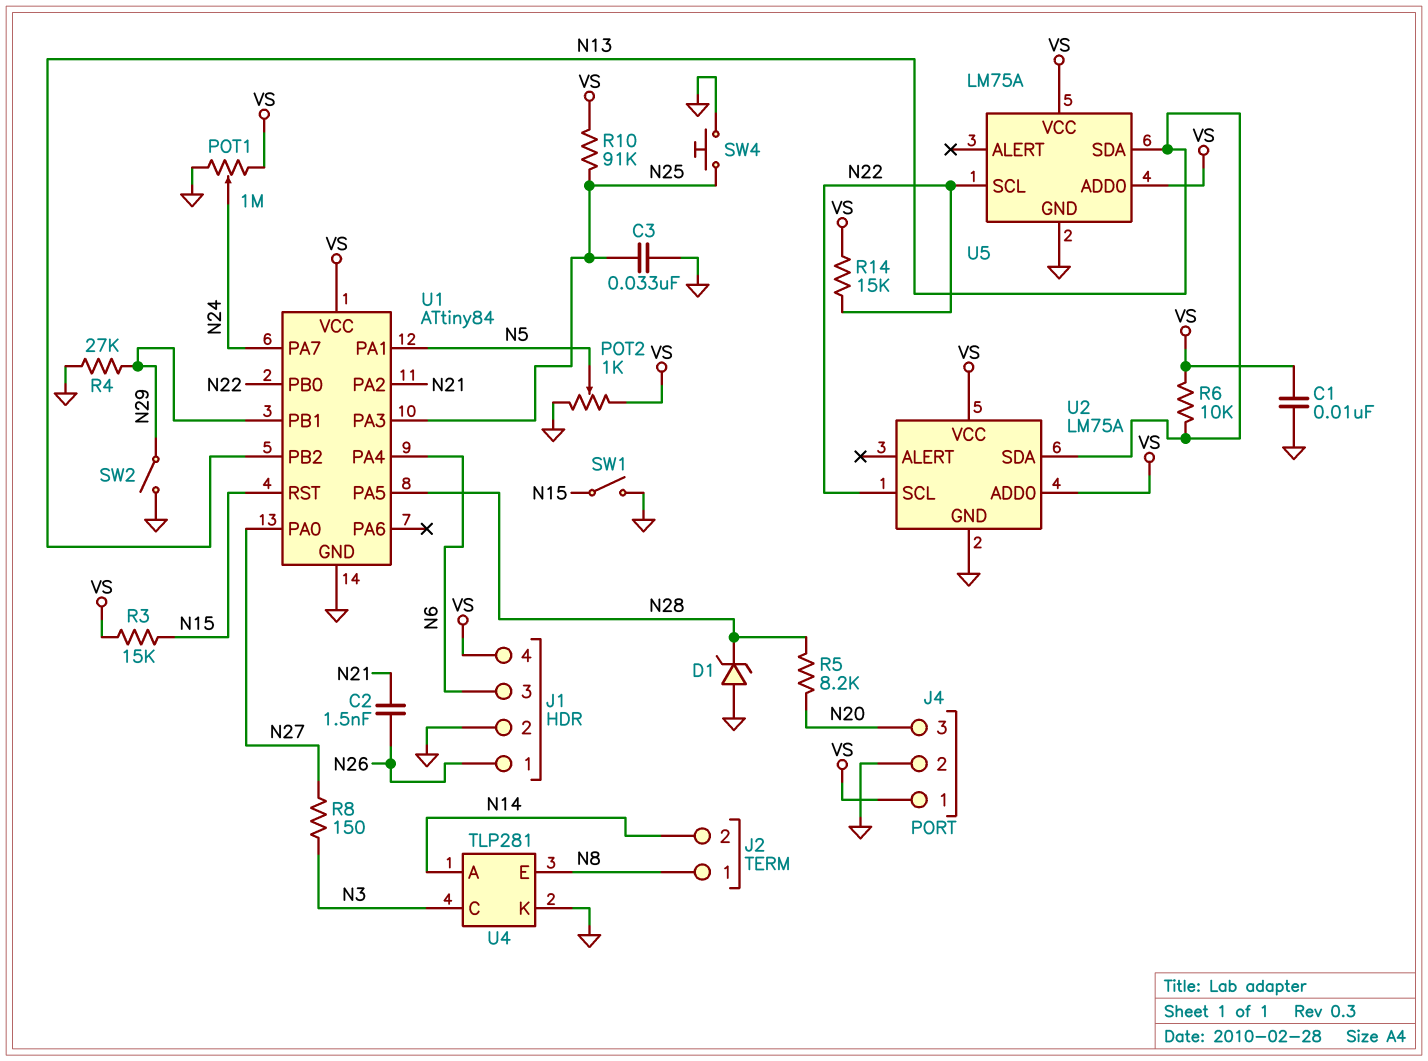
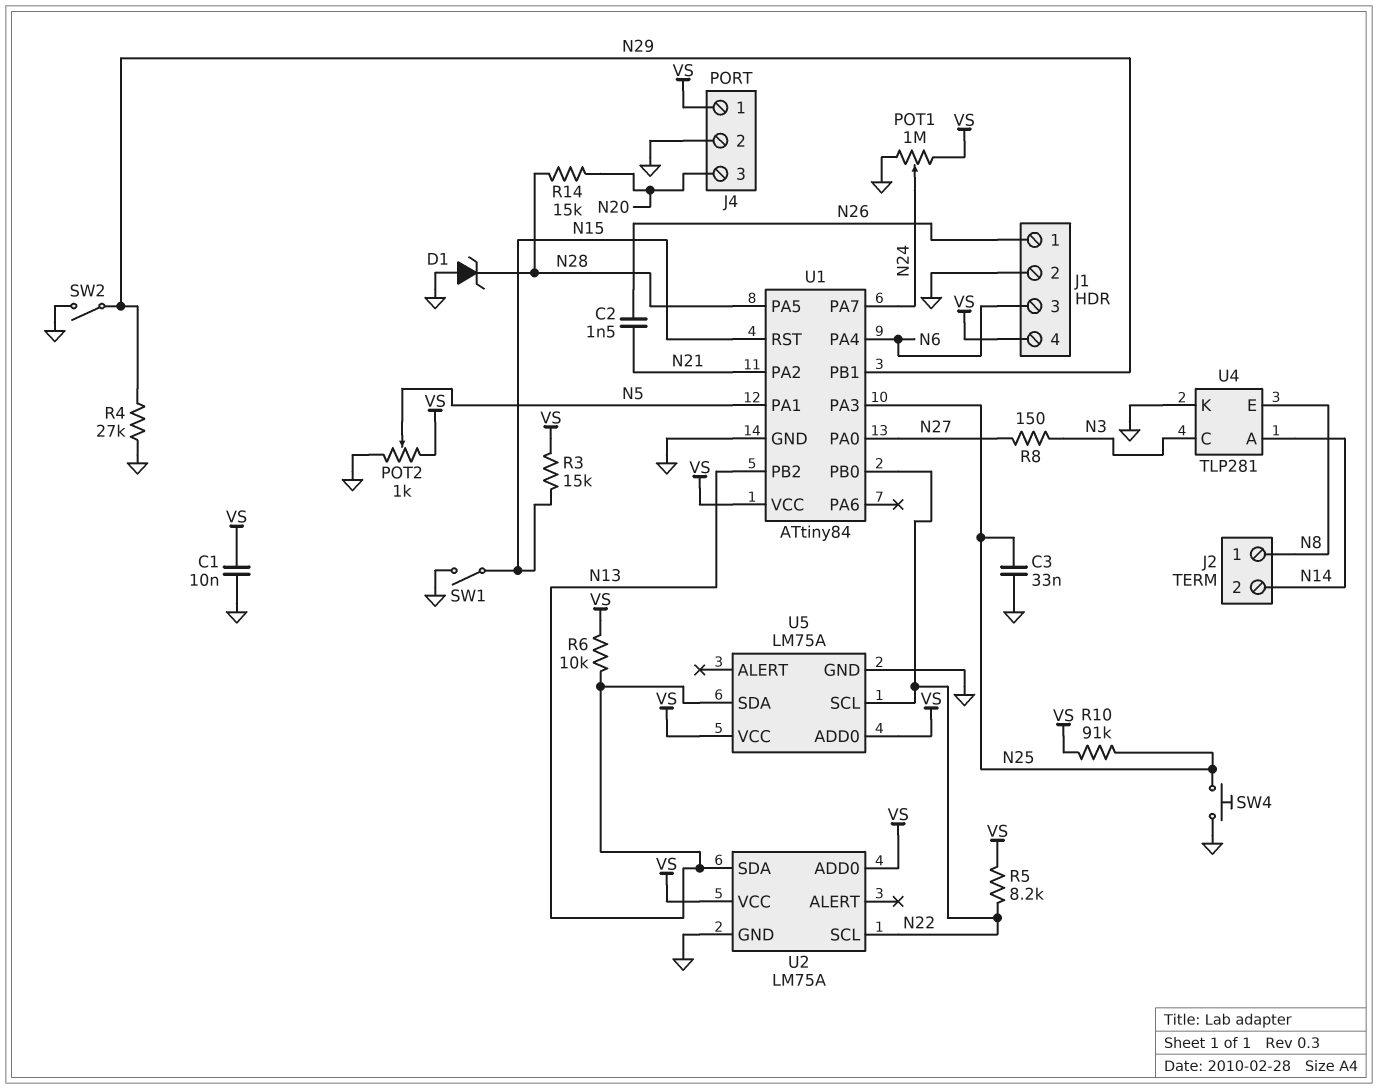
R5: 8.2k (N20, N28) -> 8.2k (N22, VS)
R14: 15k (N22, VS) -> 15k (N20, N28)

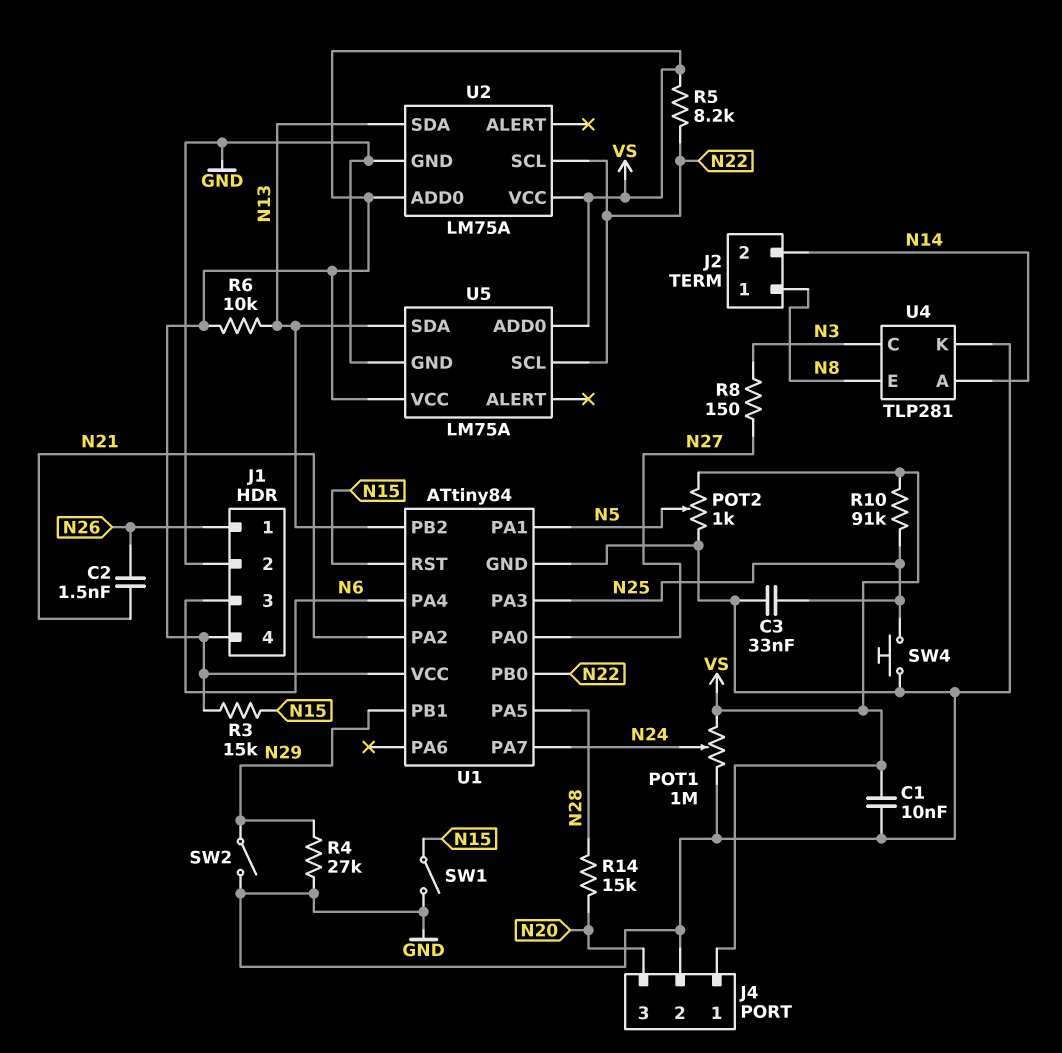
D1: zener (A GND, K N28) -> none

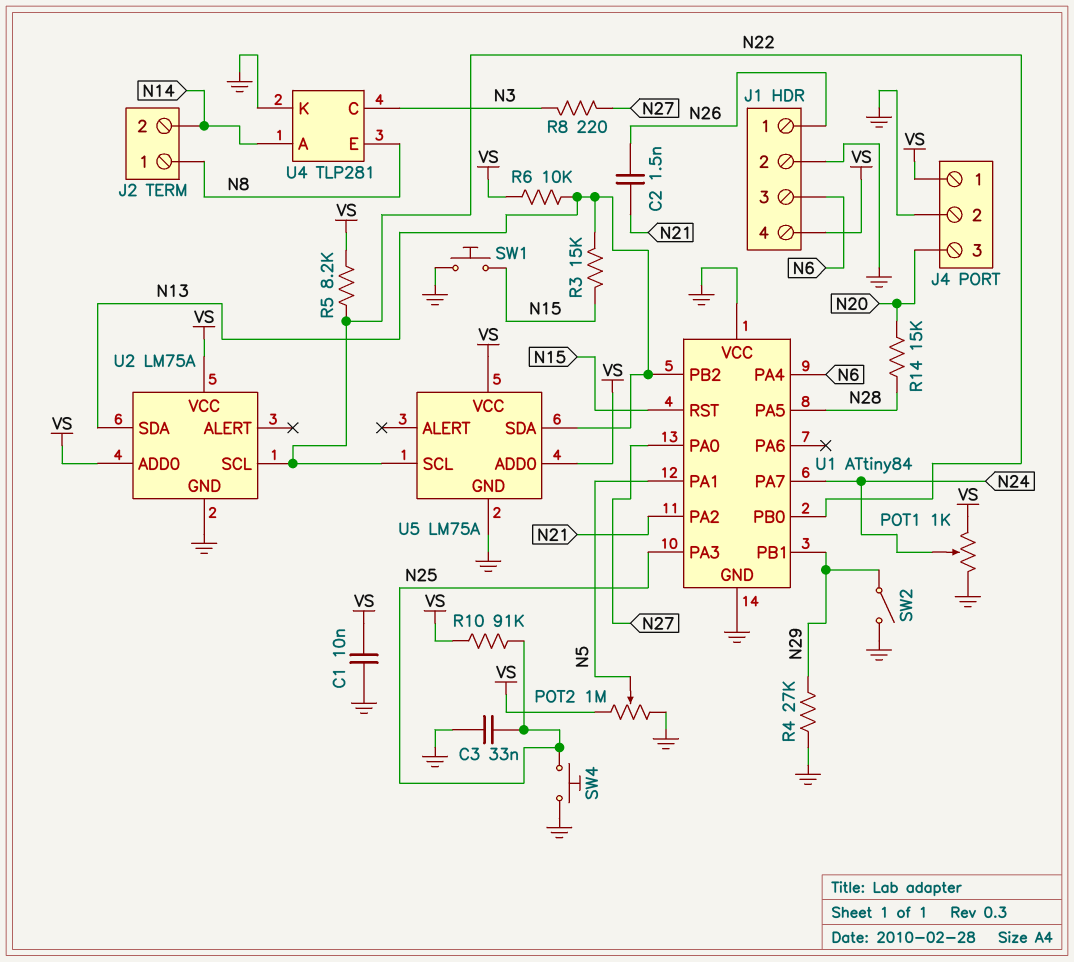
POT1: 1M (GND, VS, wiper N24) -> 1k (GND, VS, wiper N24)
POT2: 1k (GND, VS, wiper N5) -> 1M (GND, VS, wiper N5)
R3: 15k (N15, VS) -> 15k (N13, N15)
R8: 150 (N3, N27) -> 220 (N3, N27)
SW1: switch (GND, N15) -> button (GND, N15)
U1 pin VCC: VS -> GND

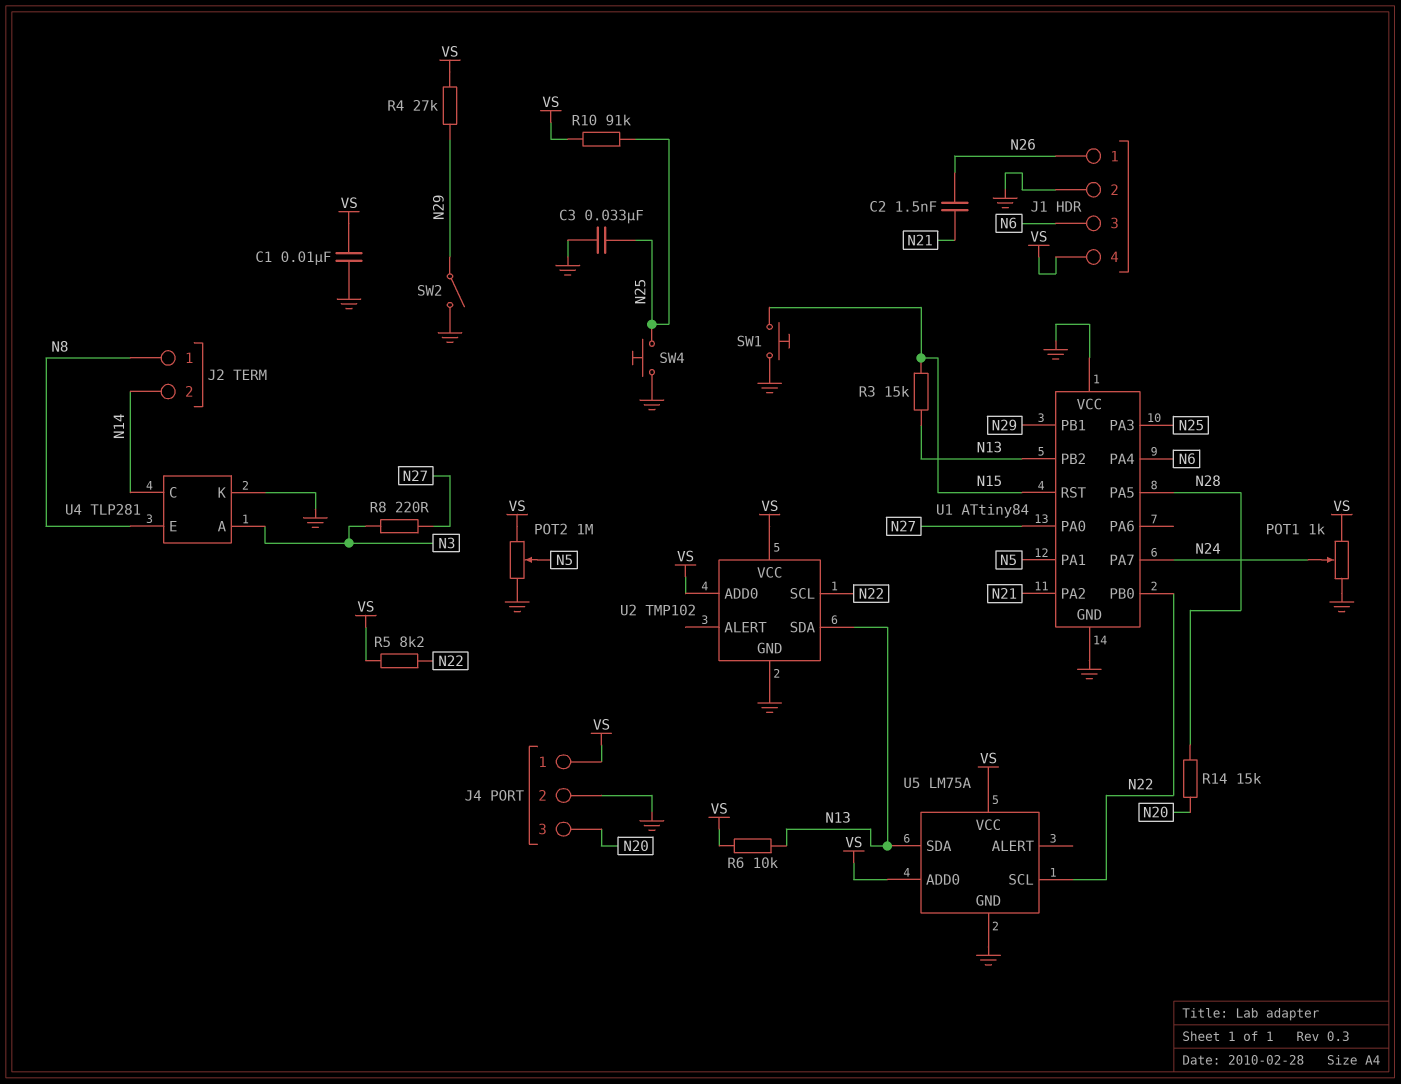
R4: 27k (GND, N29) -> 27k (N29, VS)
U2: LM75A -> TMP102
U4 pin A: N14 -> N3
U4 pin C: N3 -> N14

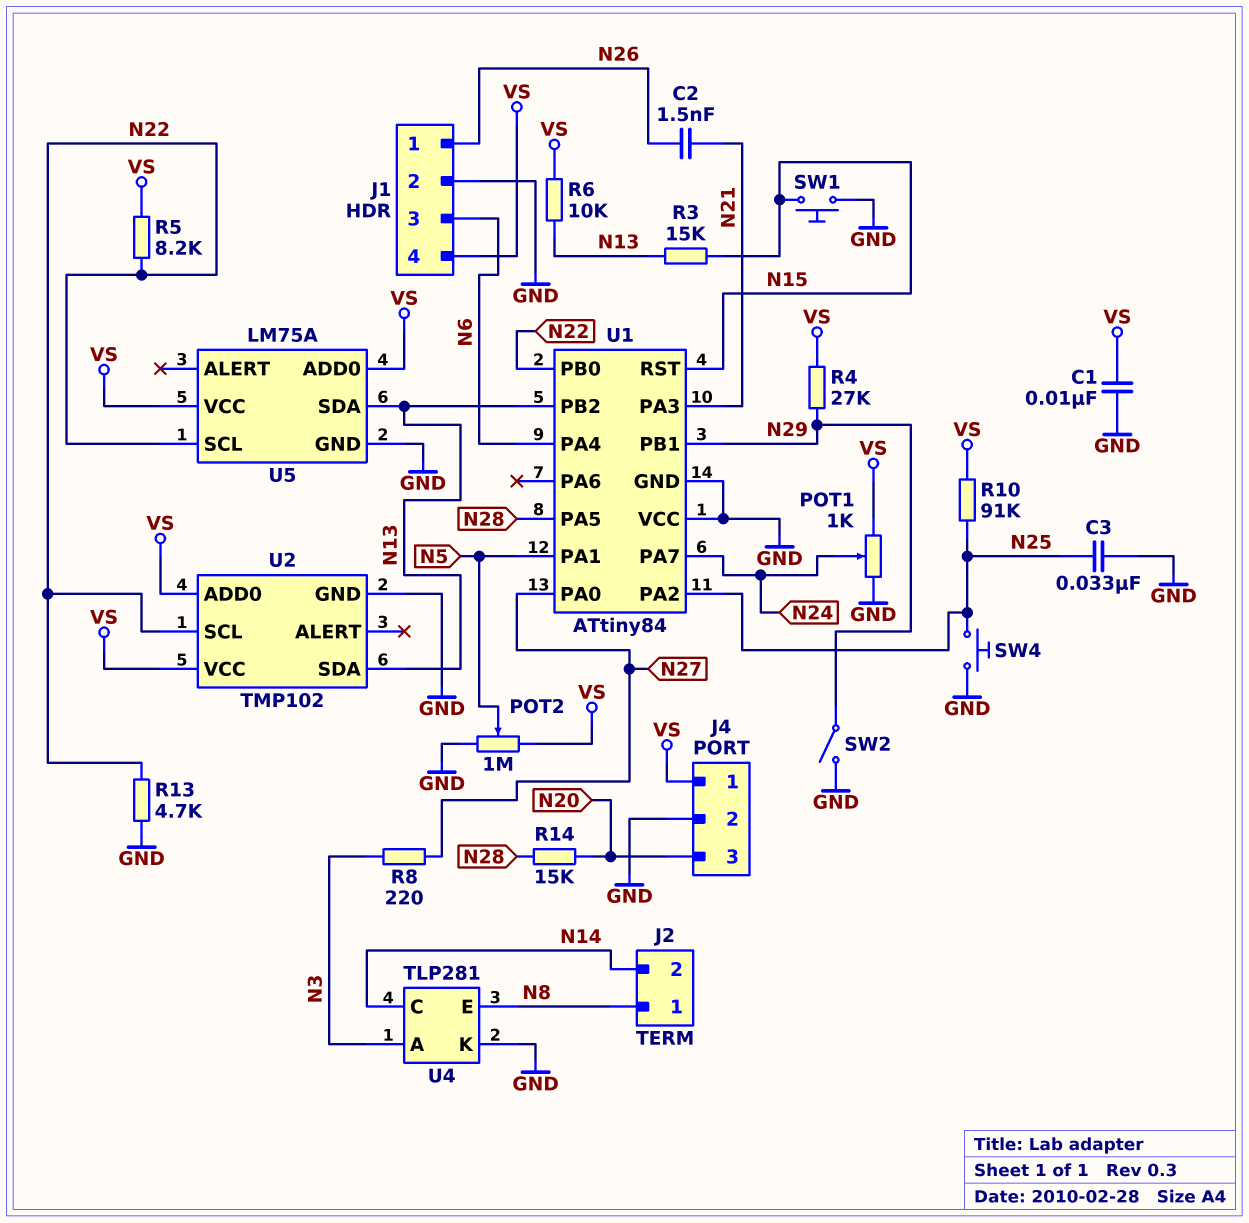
R13: none -> 4.7k (GND, N22)
U1 pin PA2: N21 -> N25
U1 pin PA3: N25 -> N21

